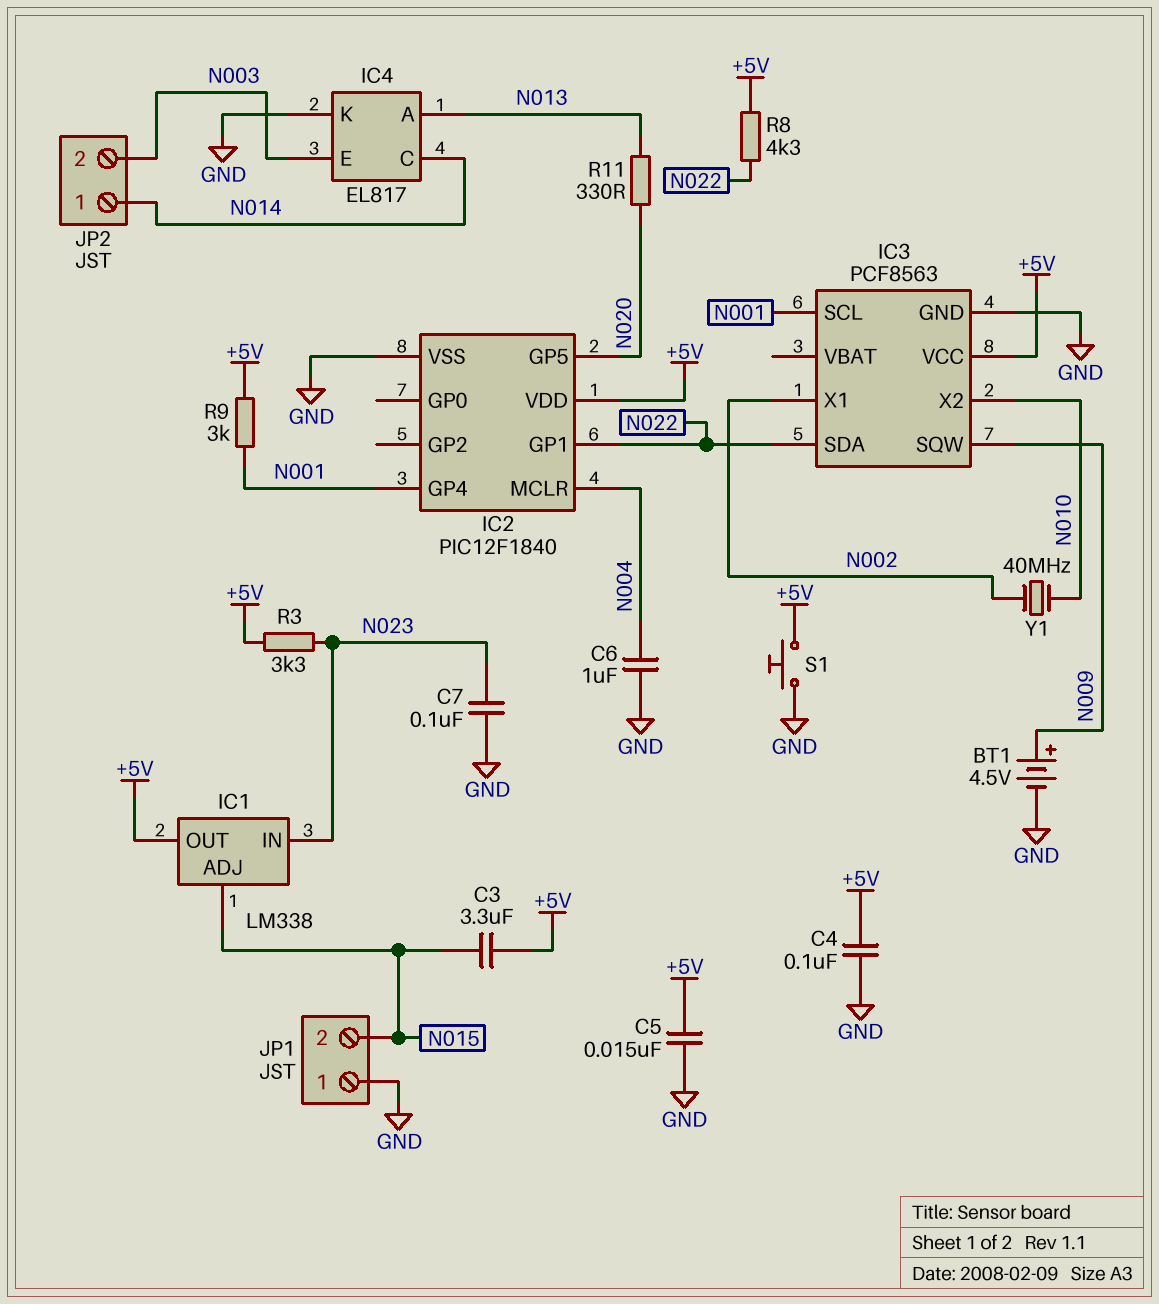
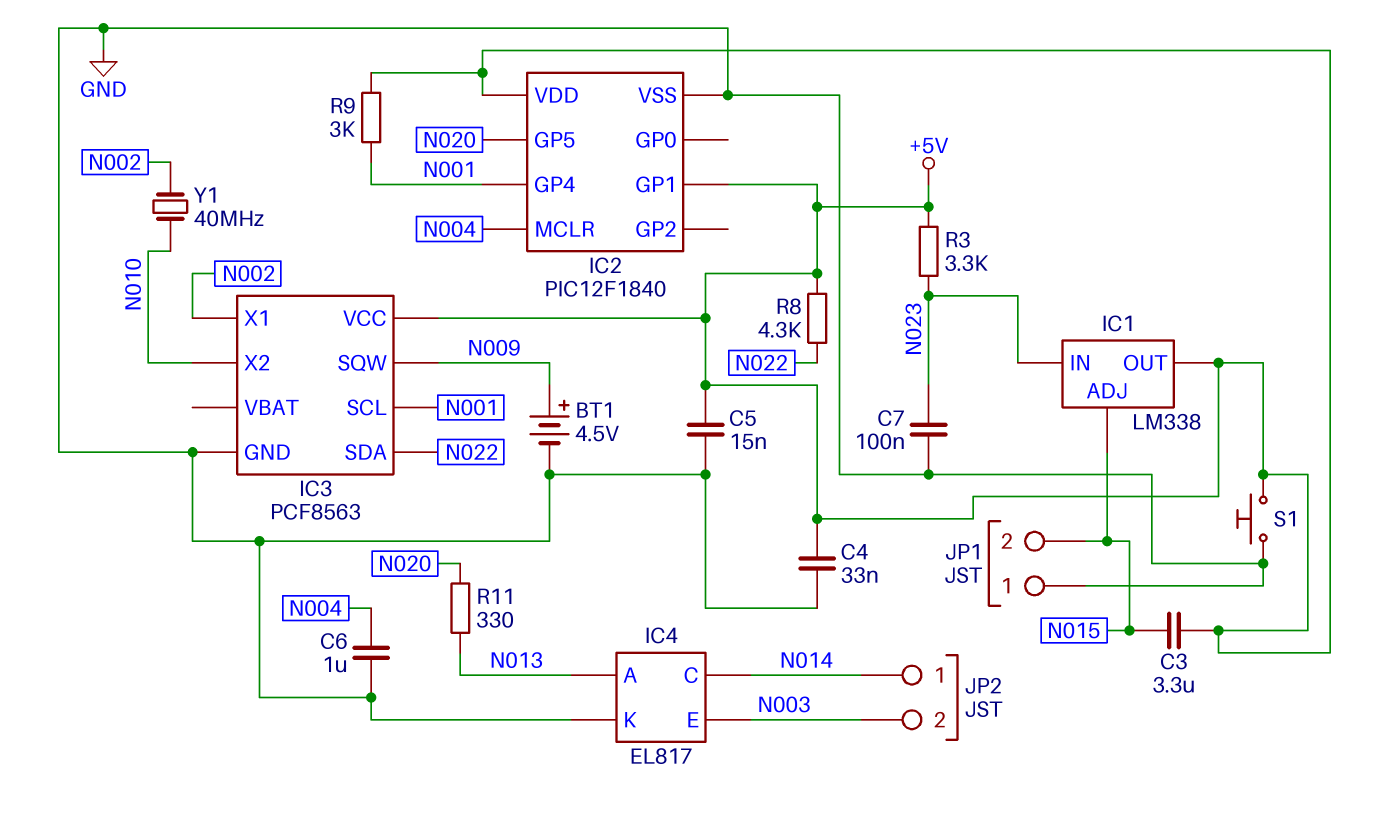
C4: 100nF (+5V, GND) -> 33nF (+5V, GND)
IC2 pin GP1: N022 -> +5V

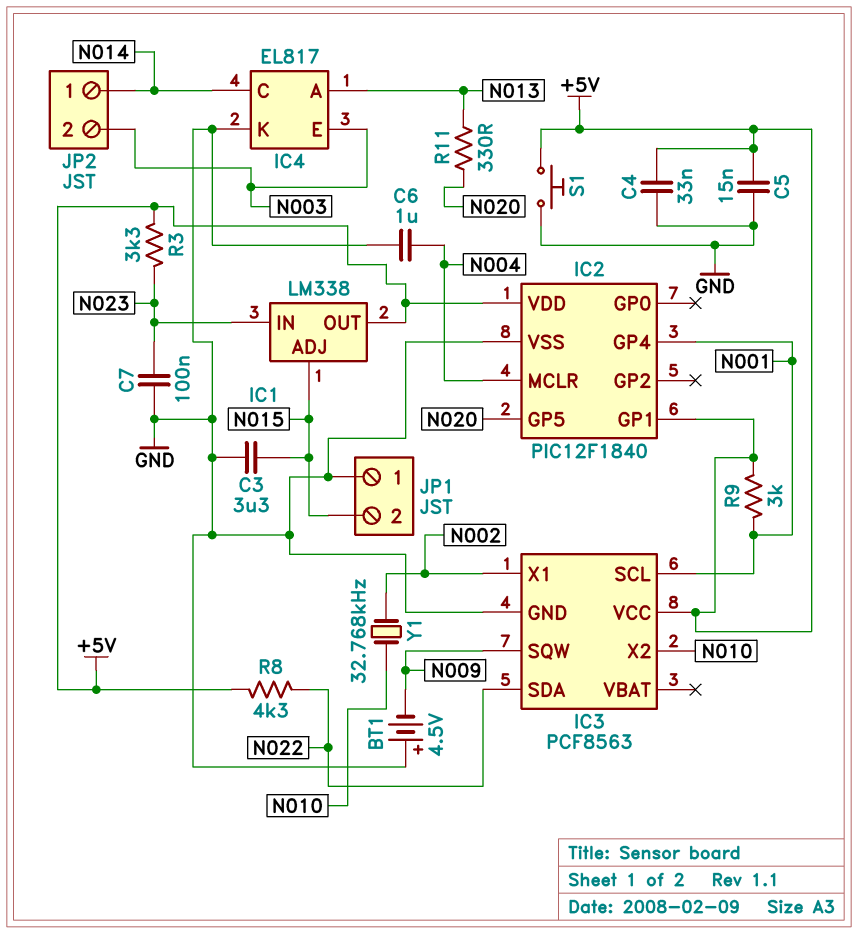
BT1: 4.5V (plus N009, minus GND) -> 4.5V (plus GND, minus N009)
C3: 3.3uF (+5V, N015) -> 3.3uF (GND, N015)
Y1: 40MHz (N002, N010) -> 32.768kHz (N002, N010)

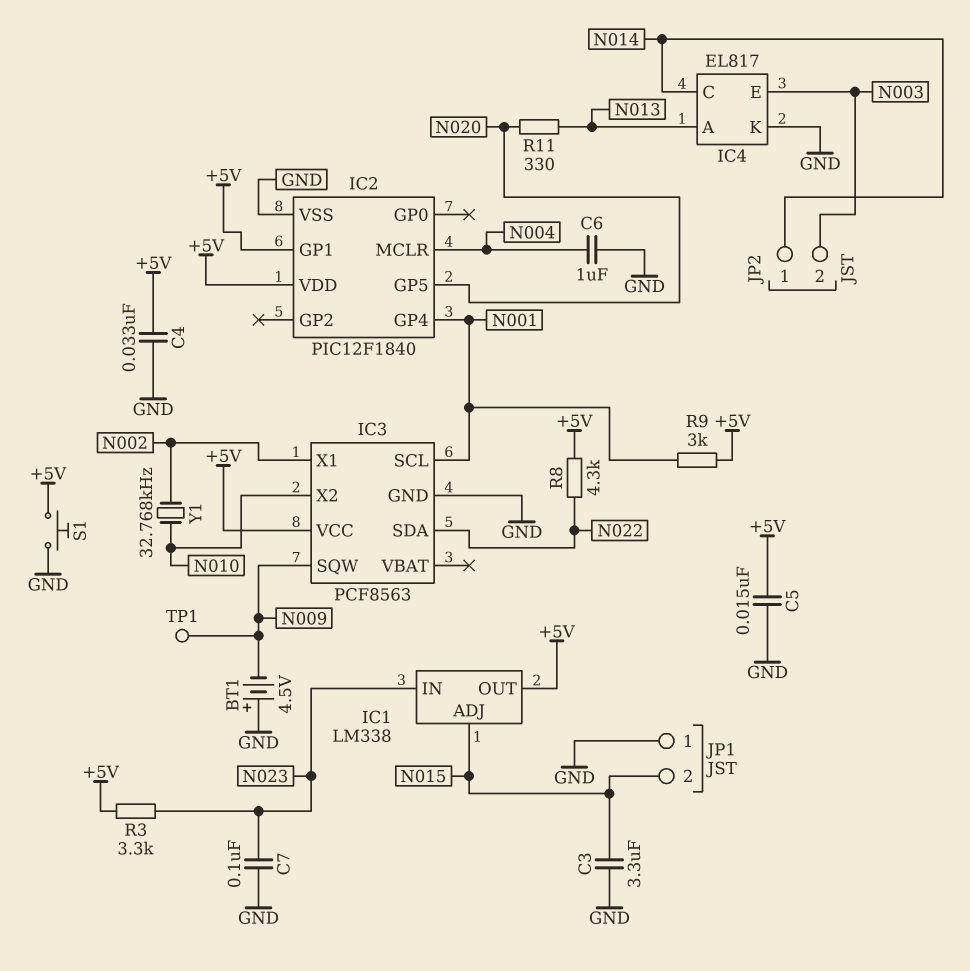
TP1: none -> test point (N009)

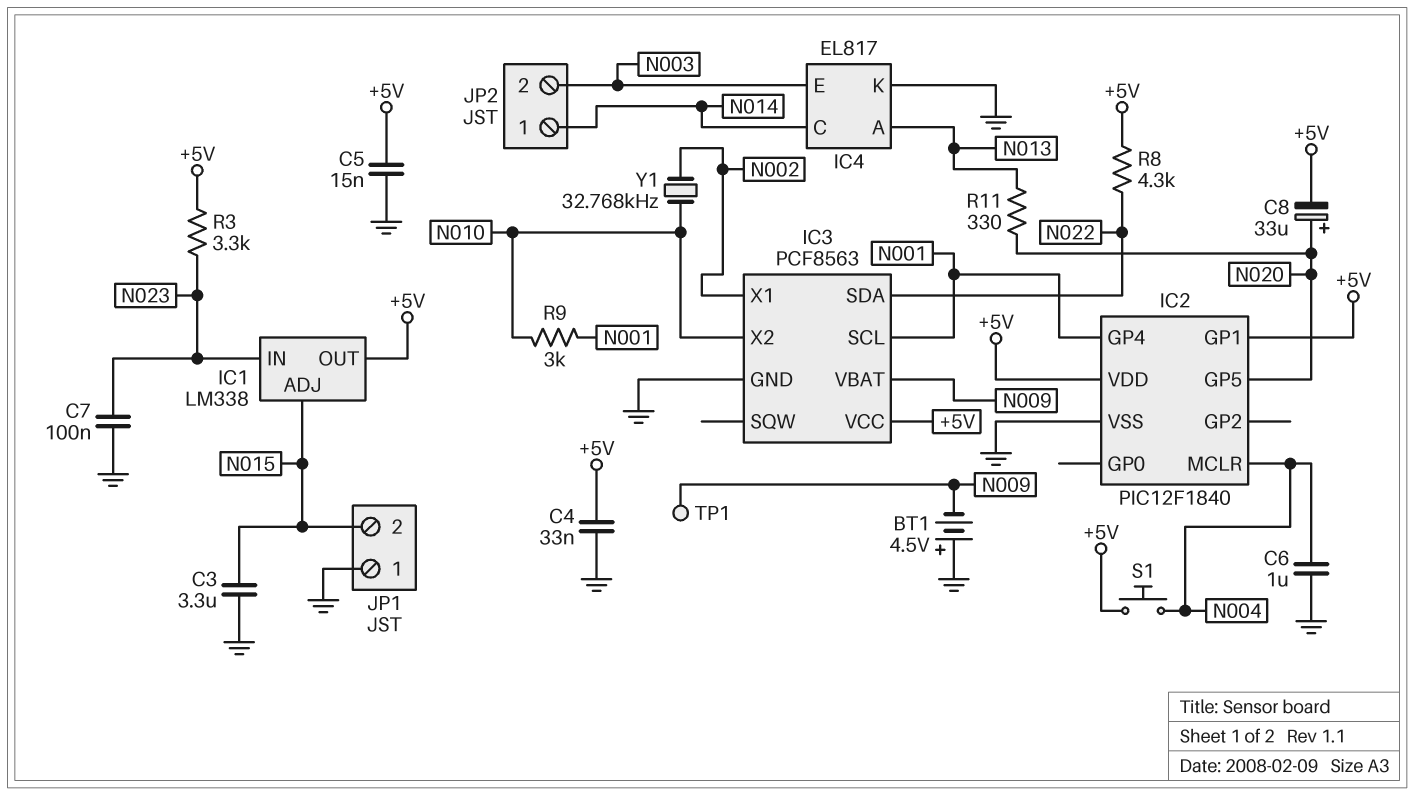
C8: none -> 33uF (plus N020, minus +5V)
IC3 pin SQW: N009 -> none
IC3 pin VBAT: none -> N009
R9: 3k (+5V, N001) -> 3k (N001, N010)
S1: button (+5V, GND) -> button (+5V, N004)

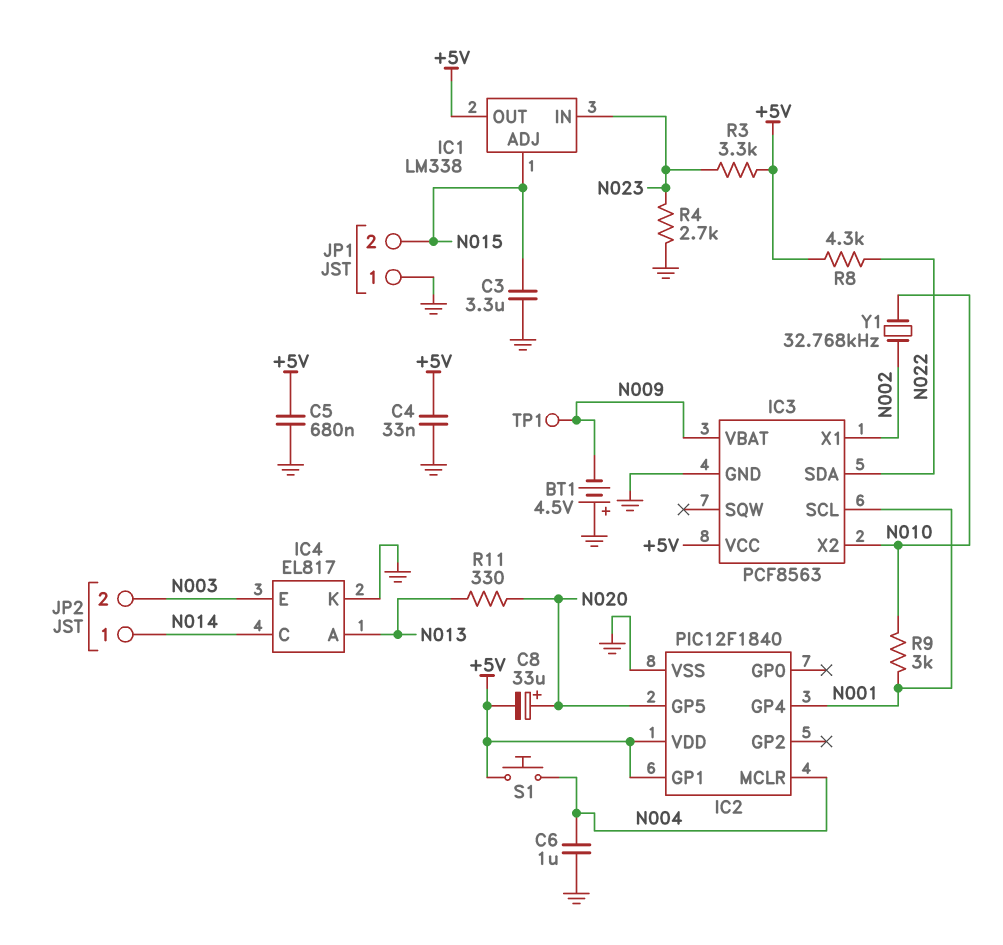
C5: 15nF (+5V, GND) -> 680nF (+5V, GND)
C7: 100nF (GND, N023) -> none
R4: none -> 2.7k (GND, N023)

